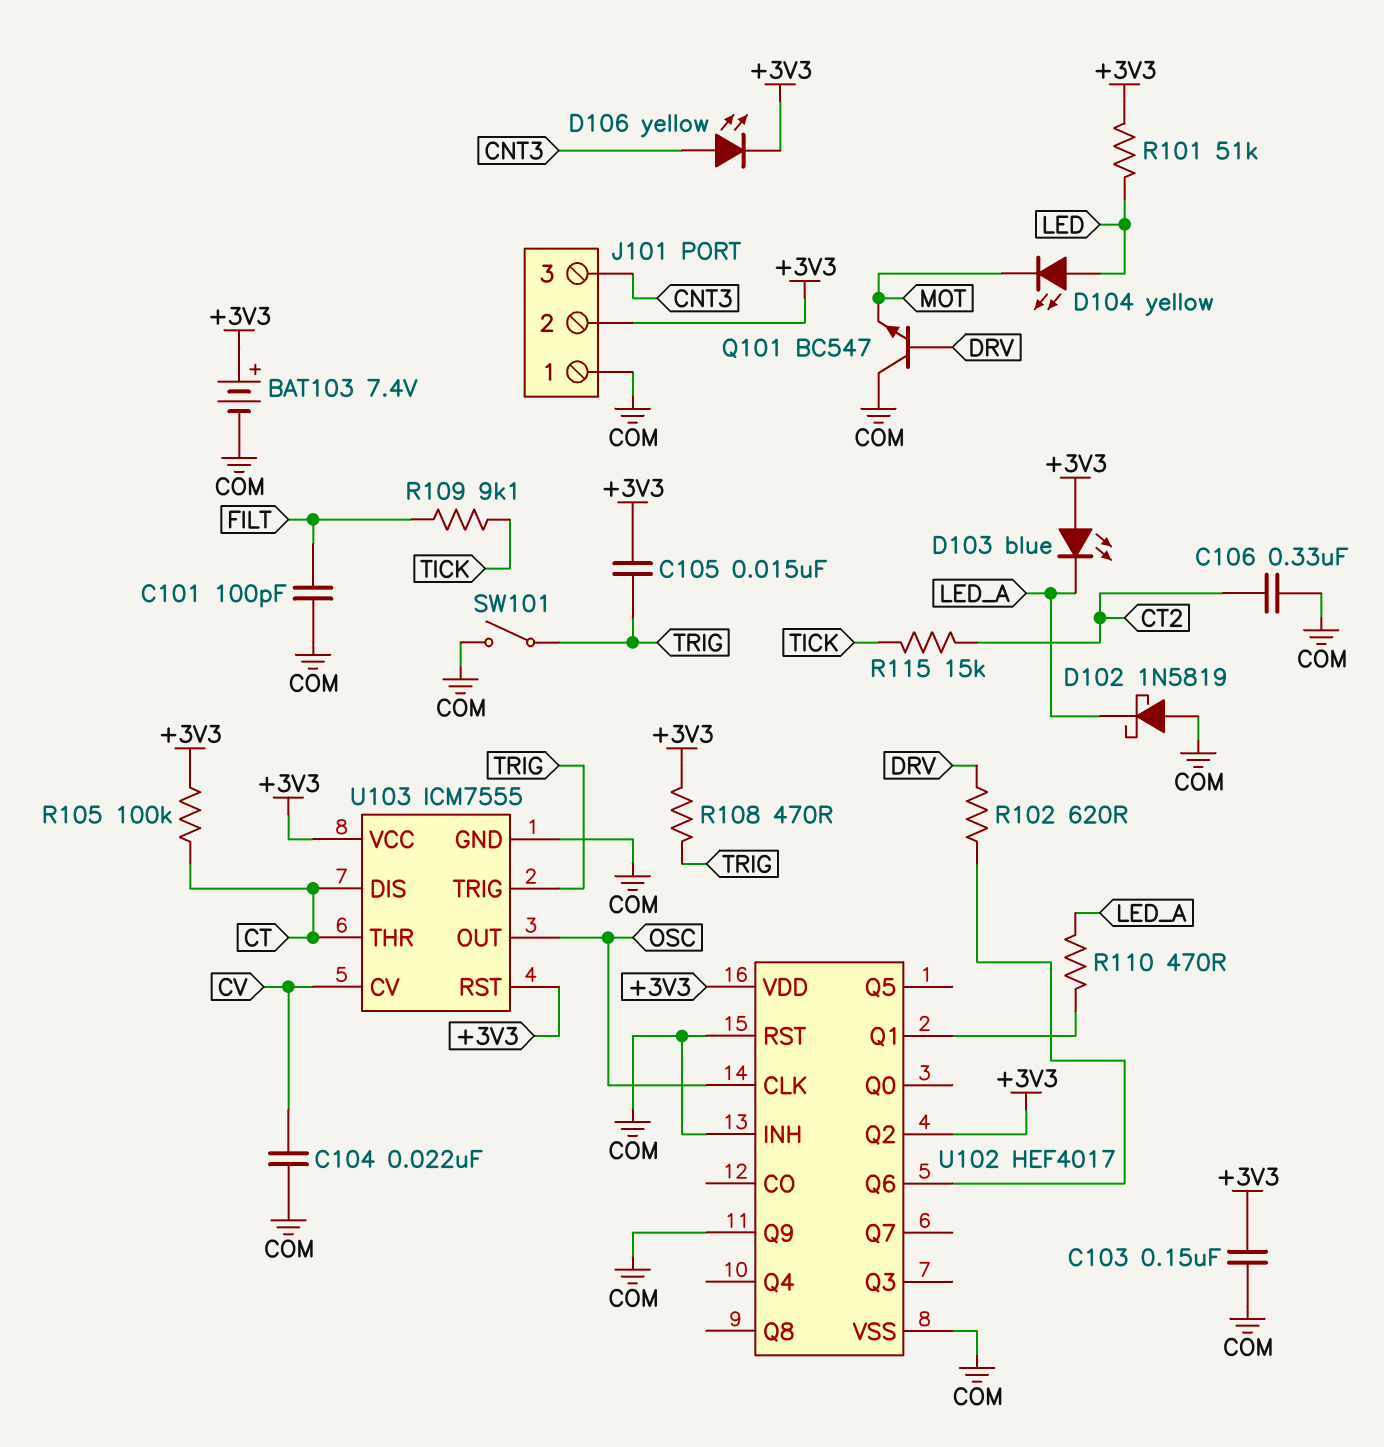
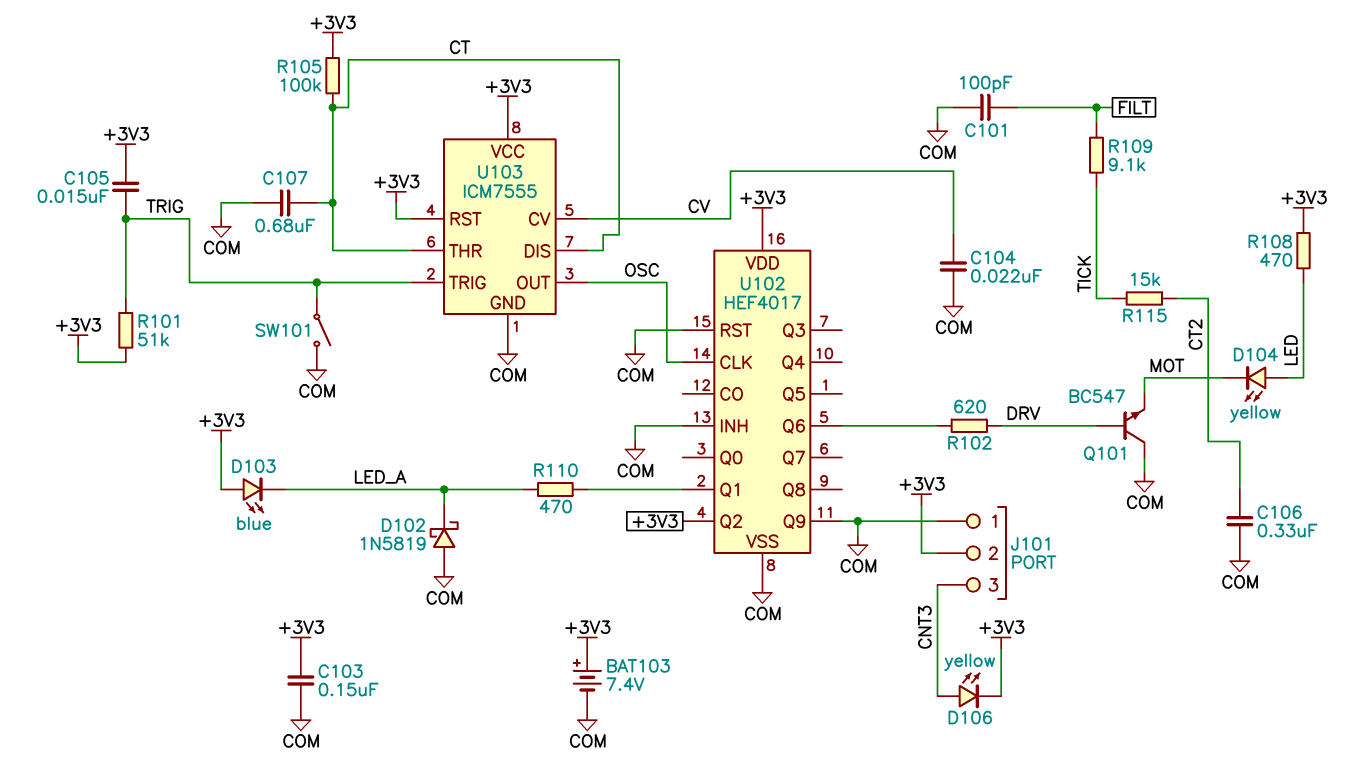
C107: none -> 680nF (COM, CT)
R101: 51k (+3V3, LED) -> 51k (+3V3, TRIG)
R108: 470 (+3V3, TRIG) -> 470 (+3V3, LED)

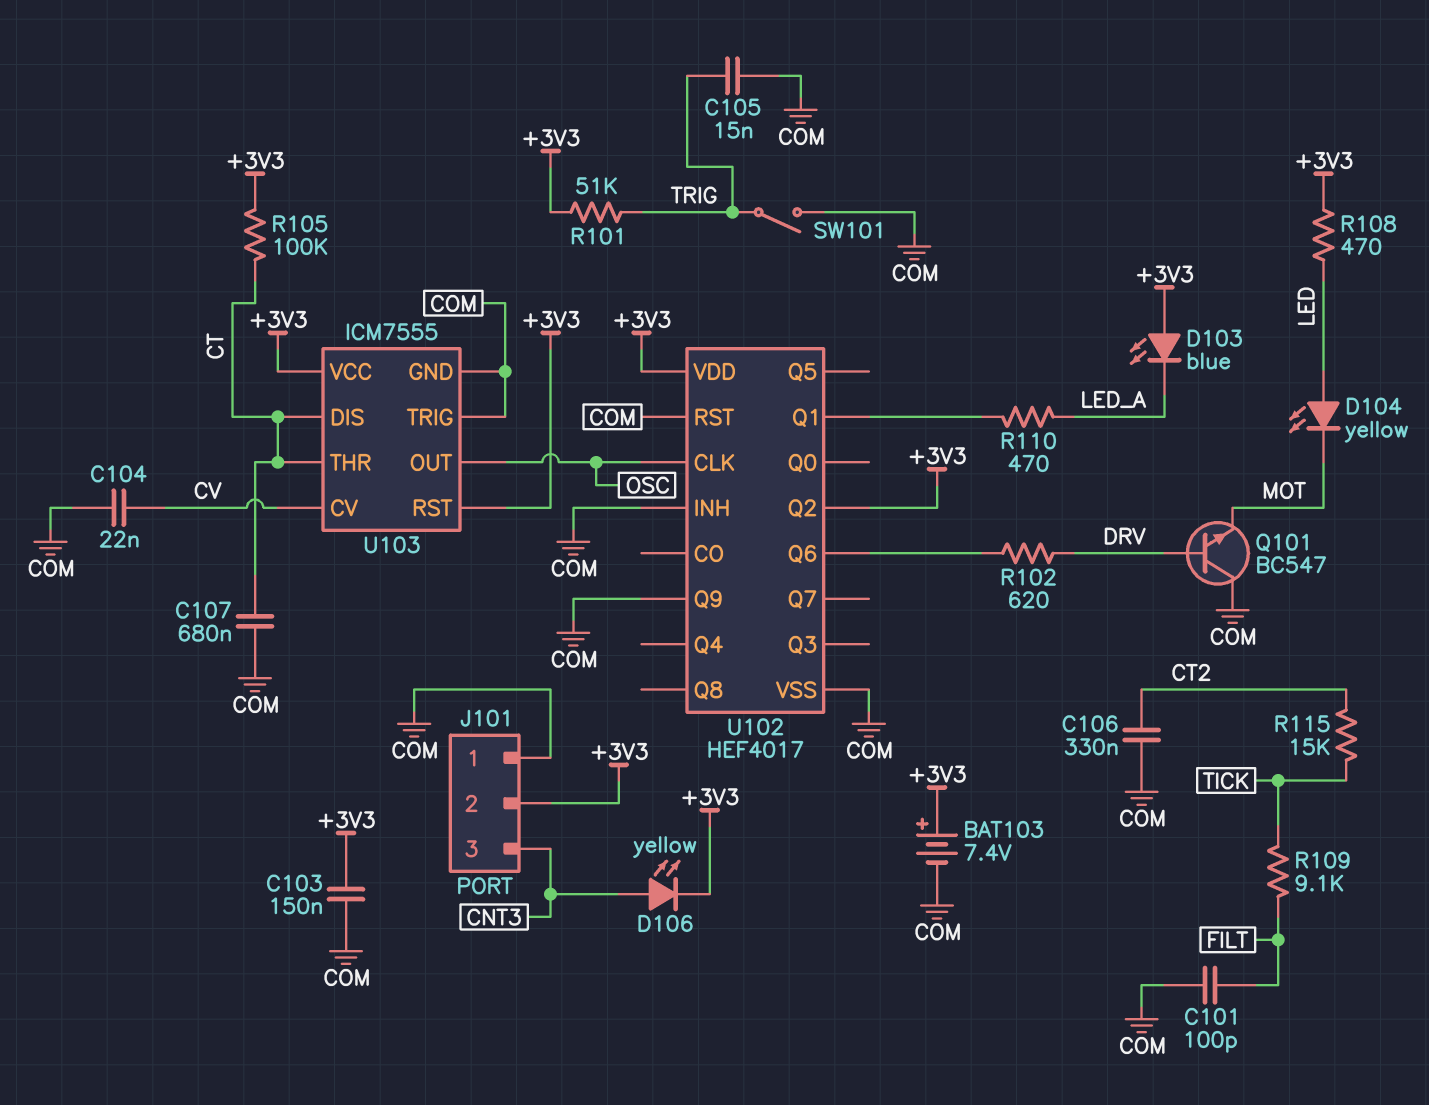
C105: 15nF (+3V3, TRIG) -> 15nF (COM, TRIG)
D102: schottky 1N5819 (A COM, K LED_A) -> none
U103 pin TRIG: TRIG -> COM

